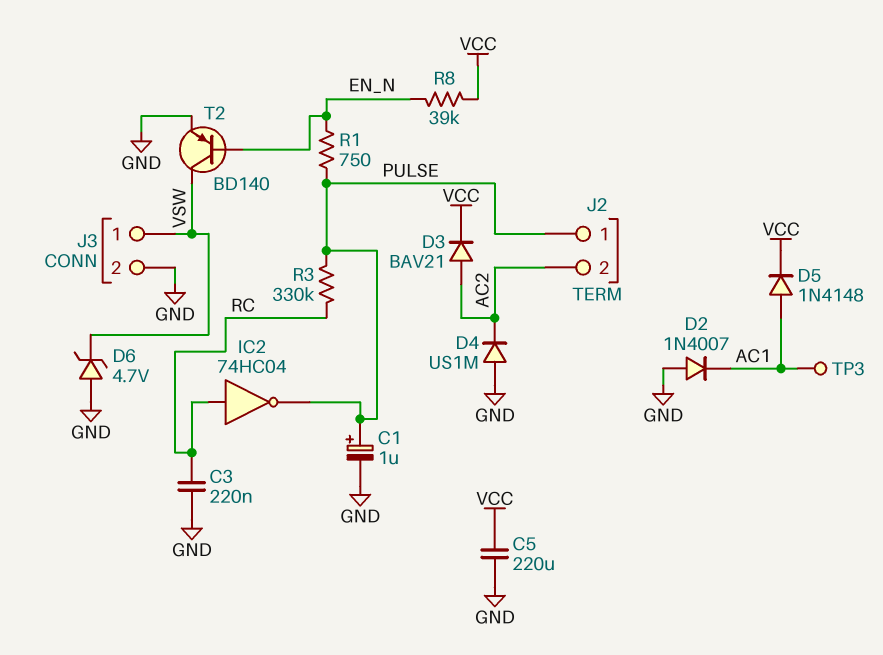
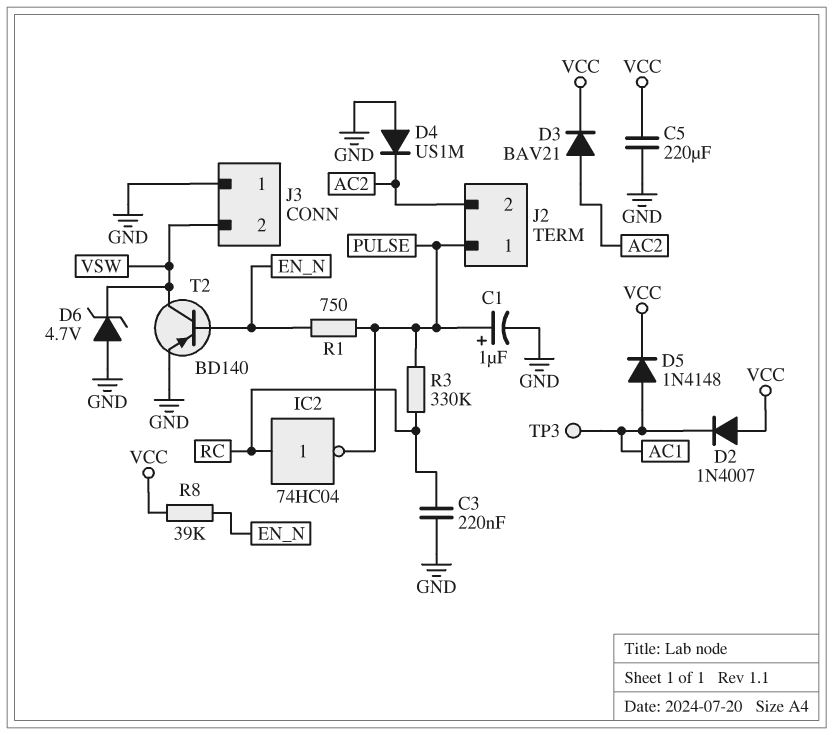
D2: diode 1N4007 (A GND, K AC1) -> diode 1N4007 (A VCC, K AC1)
J3 pin 1: VSW -> GND
J3 pin 2: GND -> VSW

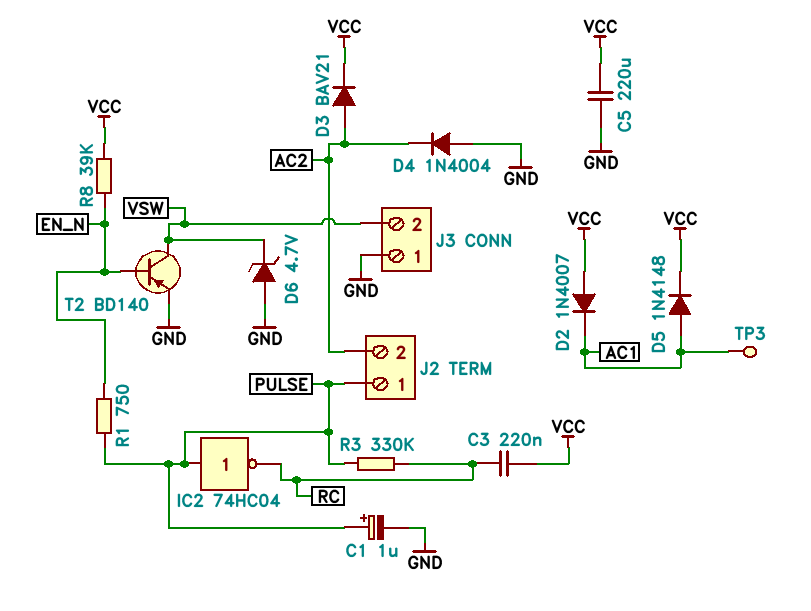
C3: 220nF (GND, RC) -> 220nF (RC, VCC)
D4: diode US1M (A GND, K AC2) -> diode 1N4004 (A GND, K AC2)
IC2: NOT 74HC04 (in RC, out PULSE) -> NOT 74HC04 (in PULSE, out RC)

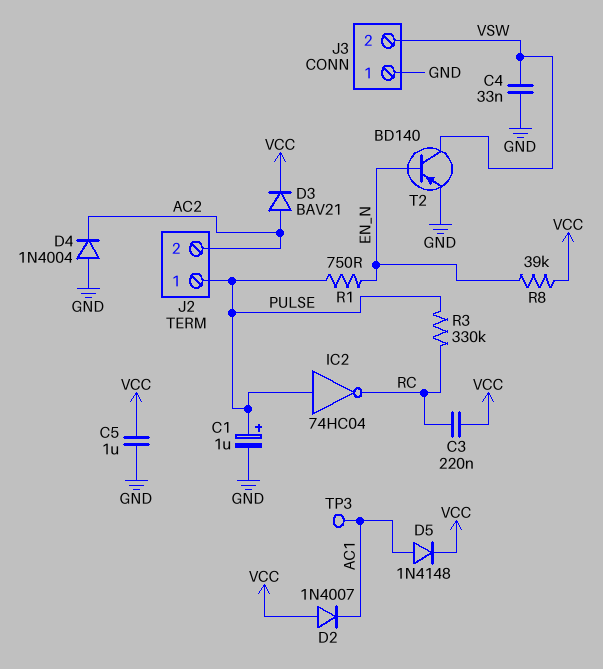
C4: none -> 33nF (GND, VSW)
C5: 220uF (GND, VCC) -> 1uF (GND, VCC)
D6: zener 4.7V (A GND, K VSW) -> none

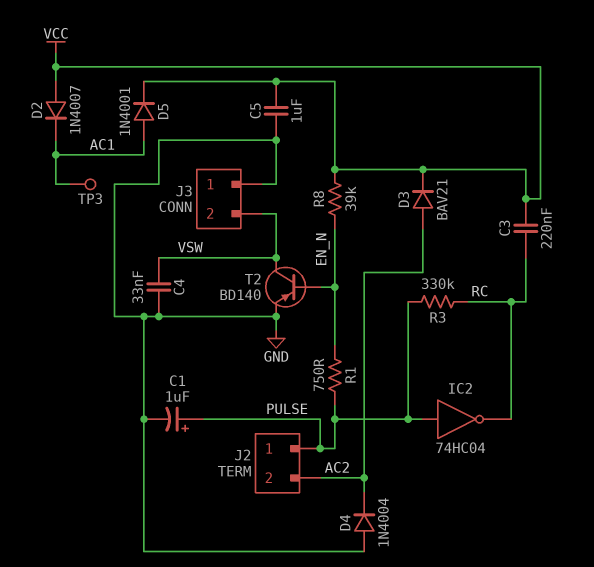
D5: diode 1N4148 (A AC1, K VCC) -> diode 1N4001 (A AC1, K VCC)

